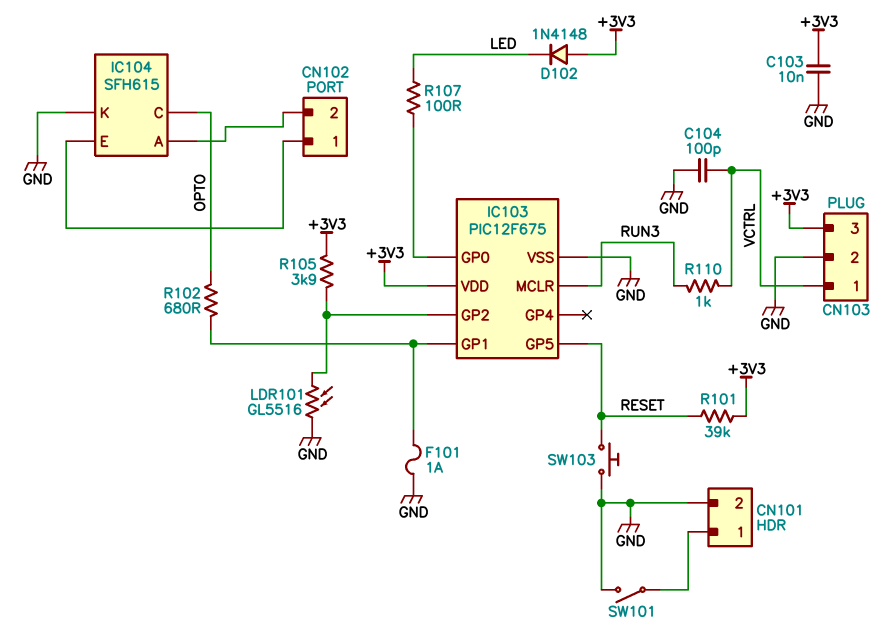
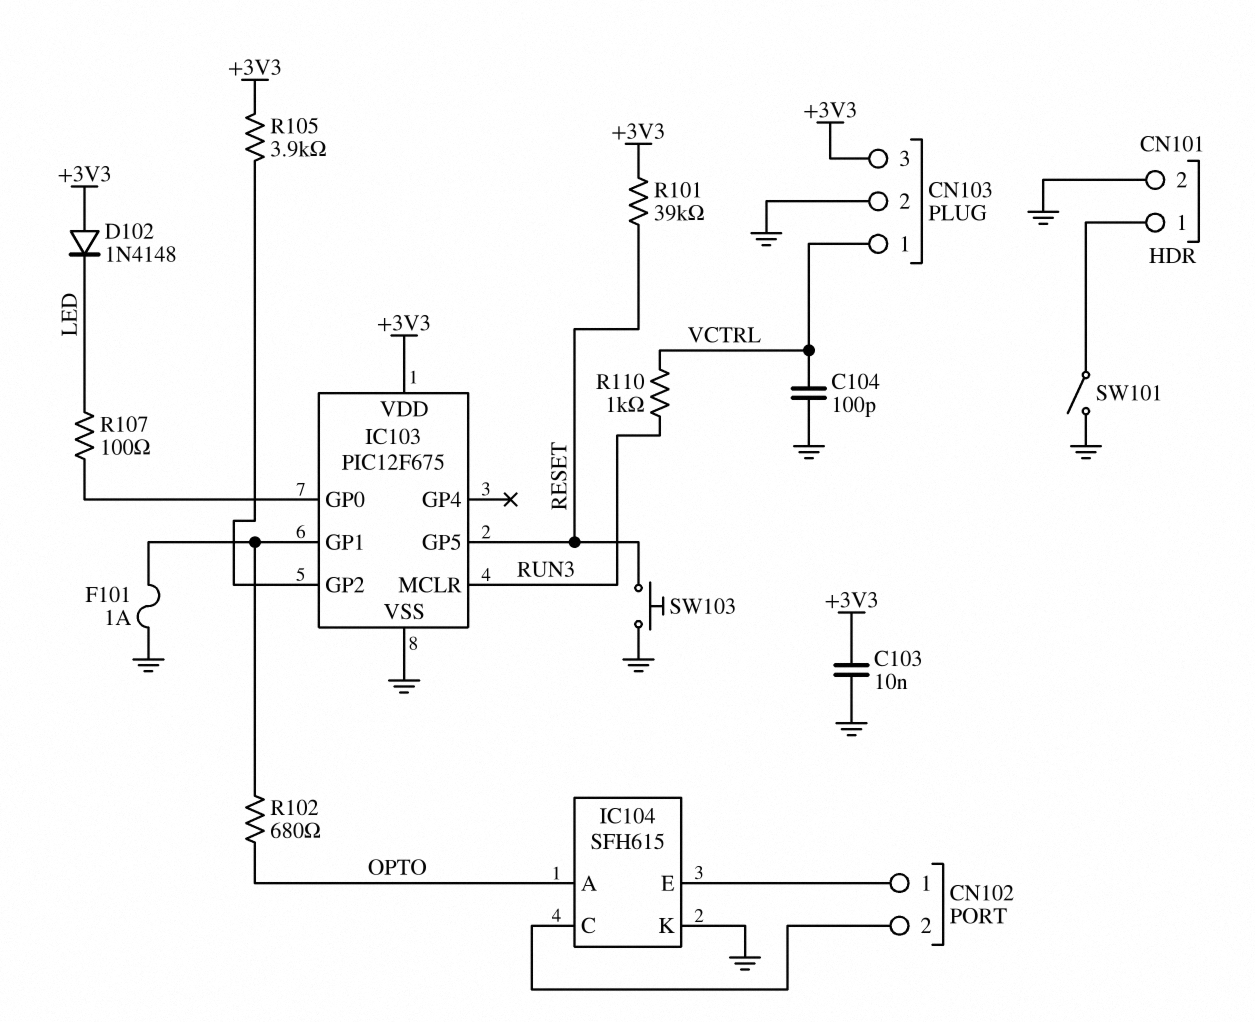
IC104 pin A: CN102/2 -> OPTO
IC104 pin C: OPTO -> CN102/2
LDR101: GL5516 (GND, IC103/GP2) -> none

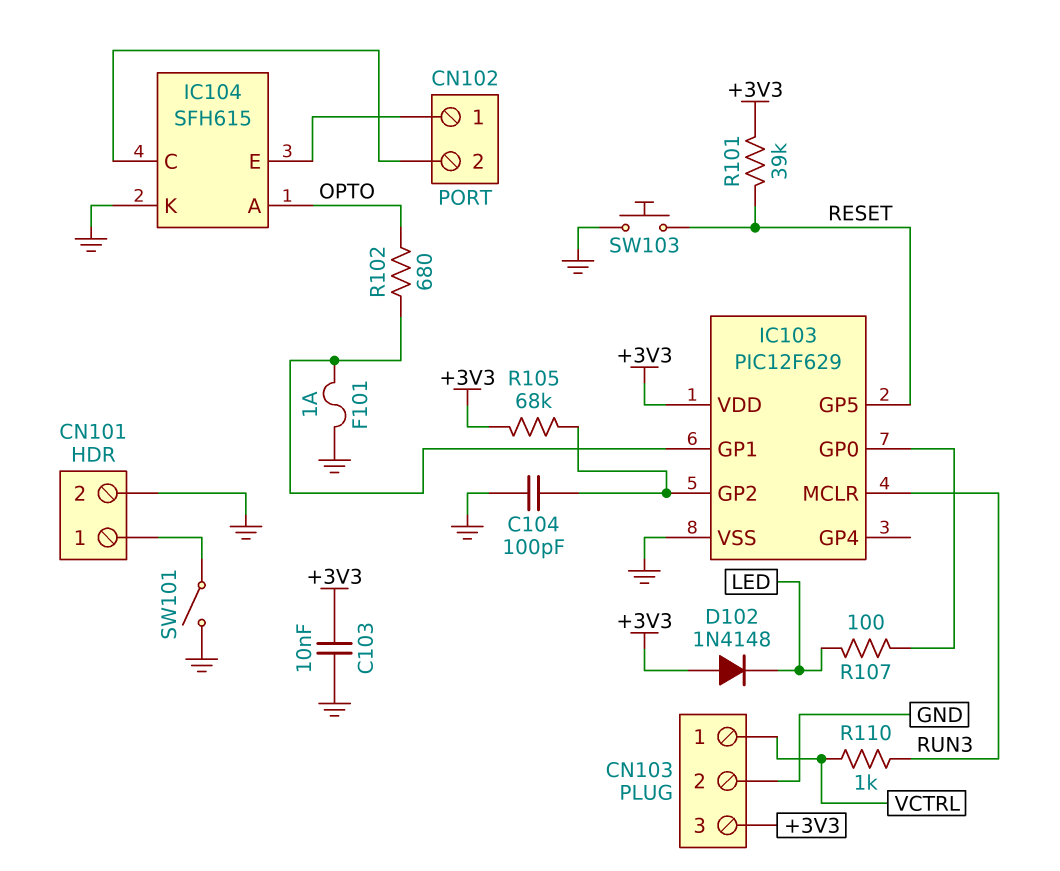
C104: 100pF (GND, VCTRL) -> 100pF (GND, IC103/GP2)
IC103: PIC12F675 -> PIC12F629
R105: 3.9k (+3V3, IC103/GP2) -> 68k (+3V3, IC103/GP2)

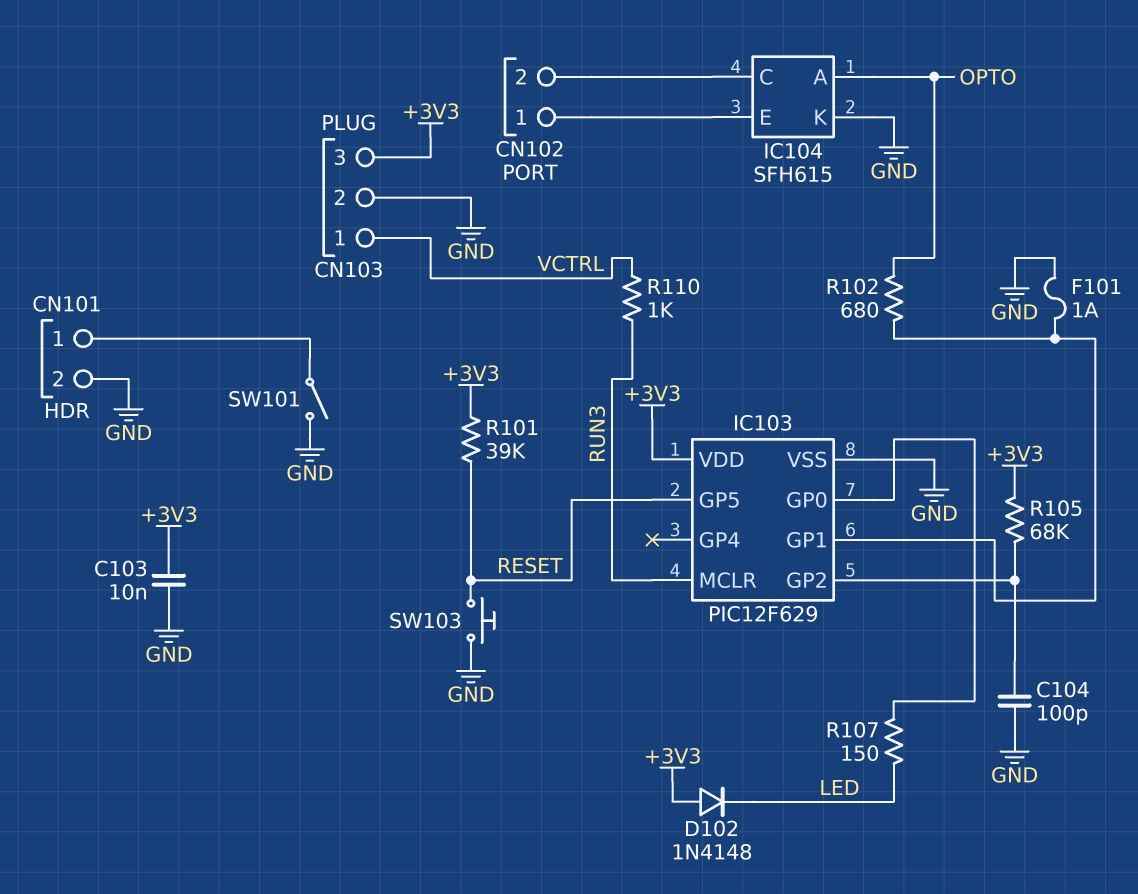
R107: 100 (IC103/GP0, LED) -> 150 (IC103/GP0, LED)

